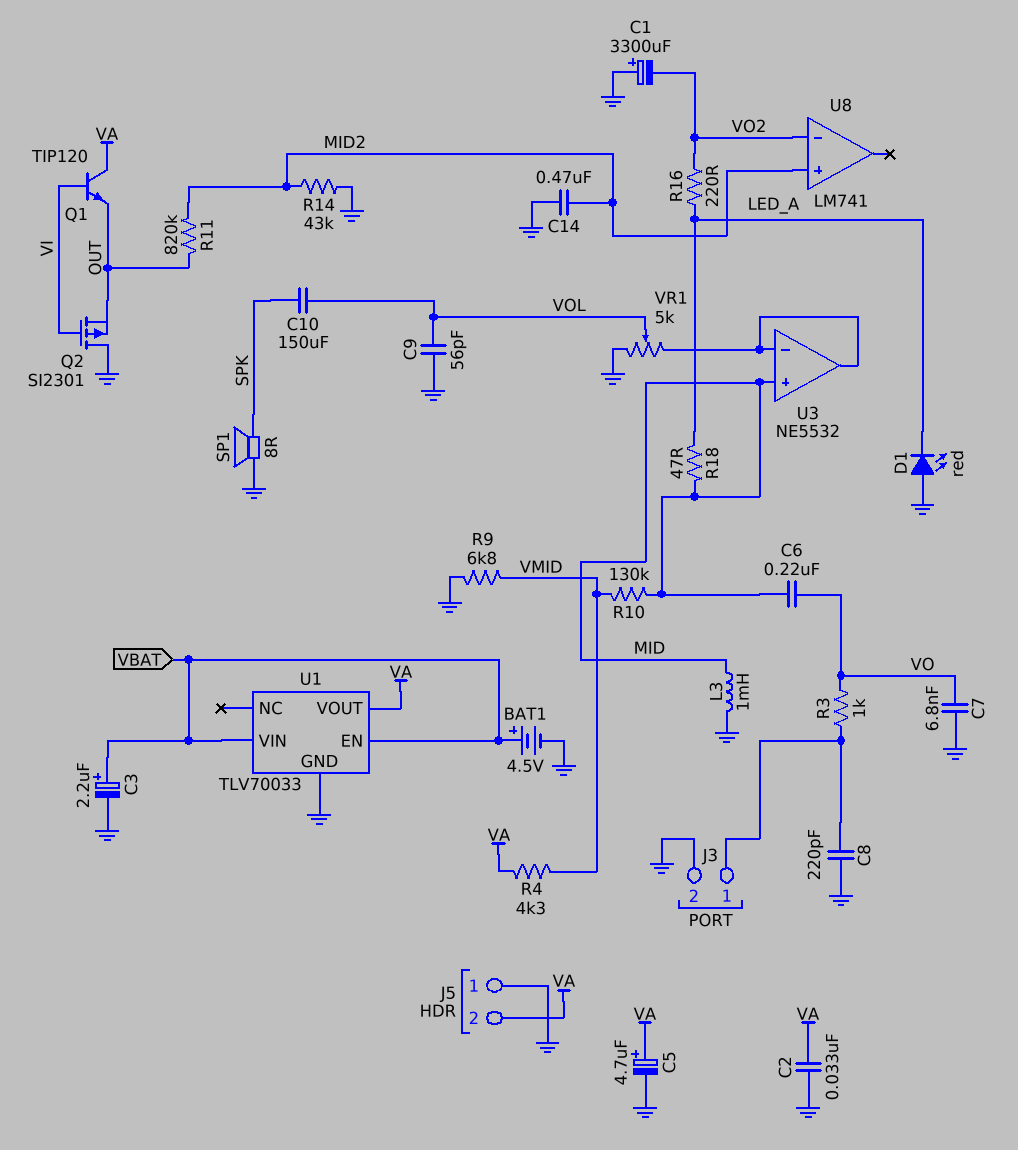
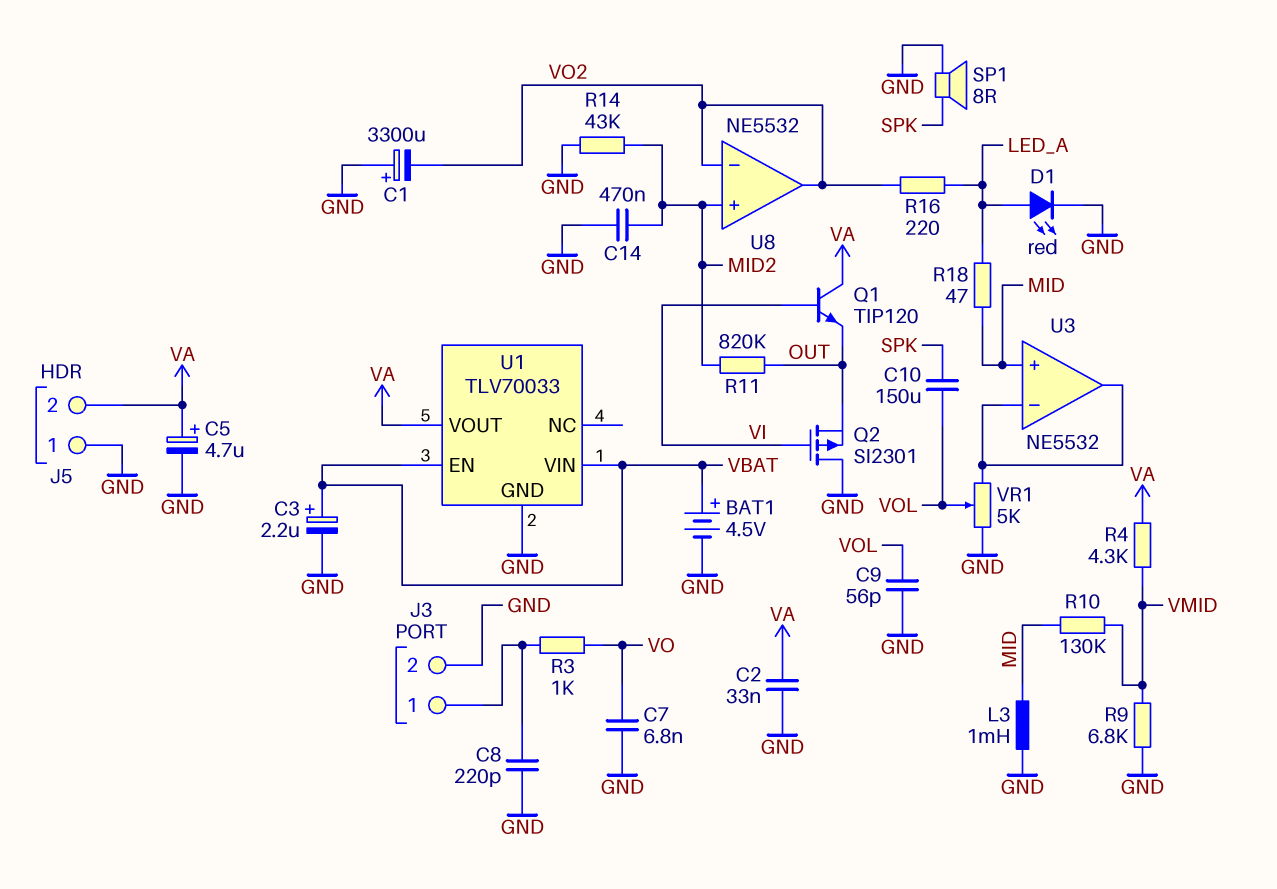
C6: 220nF (MID, VO) -> none
D1: LED red (A GND, K LED_A) -> LED red (A LED_A, K GND)
U8: LM741 -> NE5532
U8 pin out: none -> VO2

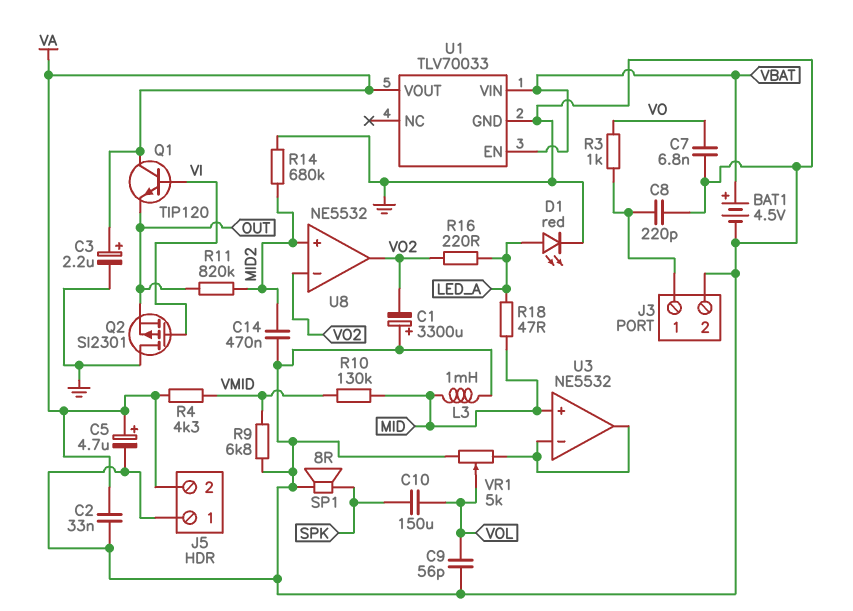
C3: 2.2uF (plus VBAT, minus GND) -> 2.2uF (plus VA, minus GND)
R14: 43k (GND, MID2) -> 680k (GND, MID2)

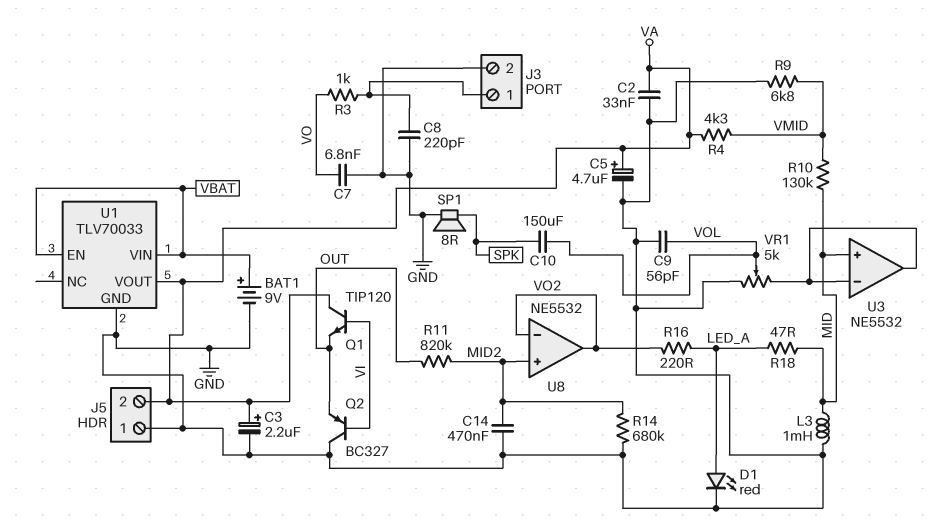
BAT1: 4.5V (plus VBAT, minus GND) -> 9V (plus VBAT, minus GND)
C1: 3300uF (plus GND, minus VO2) -> none
Q2: PMOS SI2301 (G VI, D GND, S OUT) -> PNP BC327 (B VI, C GND, E OUT)

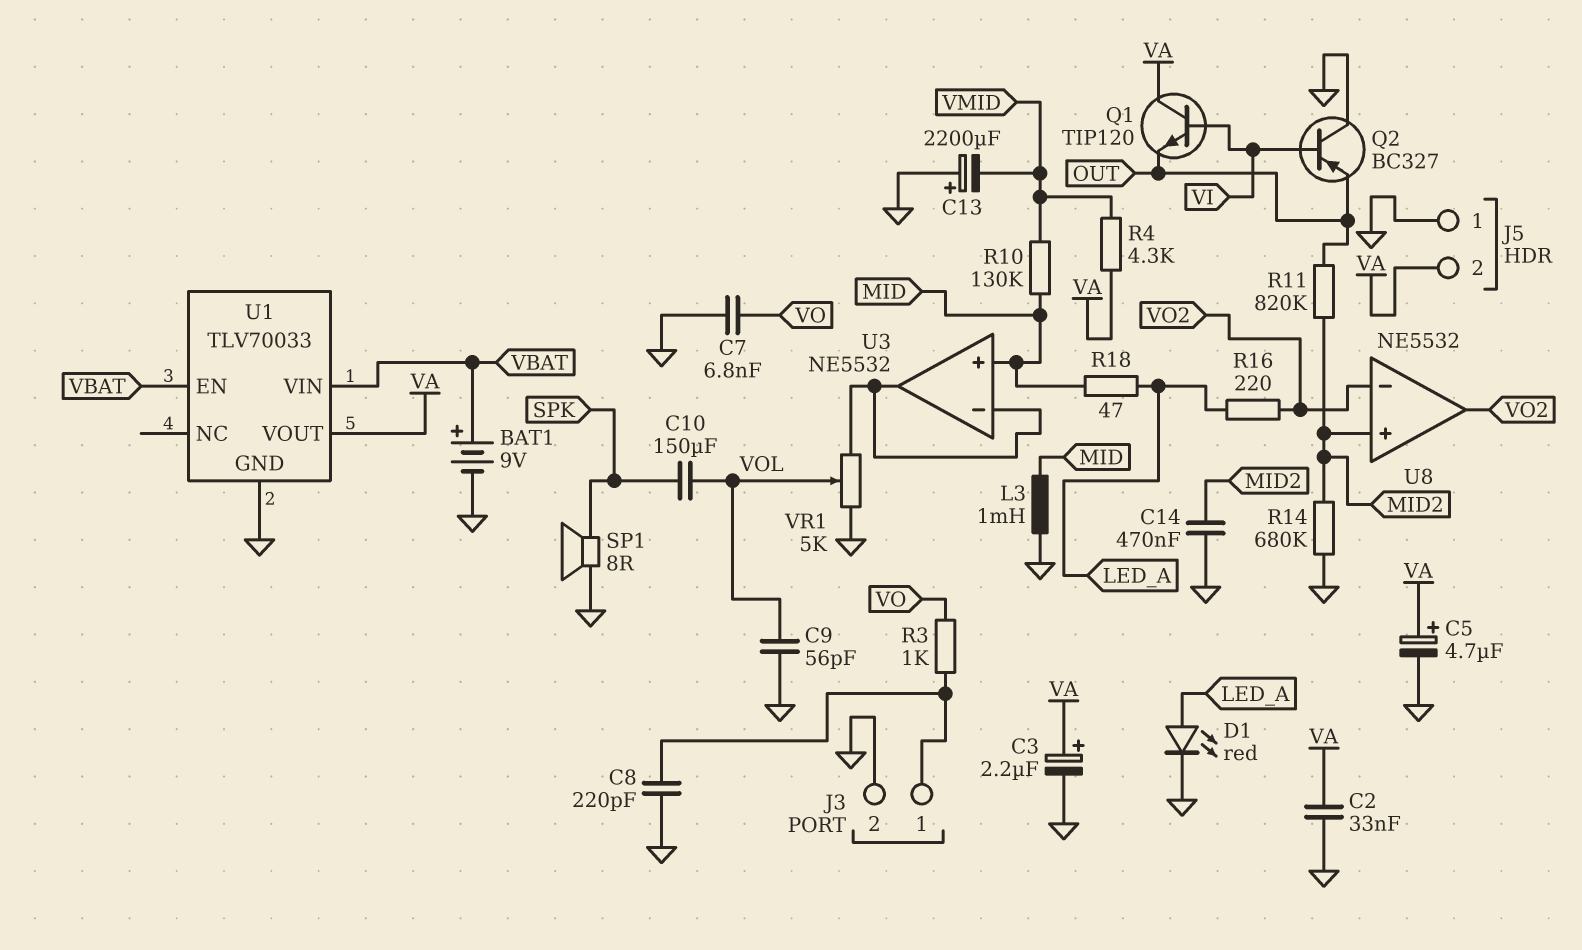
C13: none -> 2200uF (plus GND, minus VMID)
R9: 6.8k (GND, VMID) -> none

